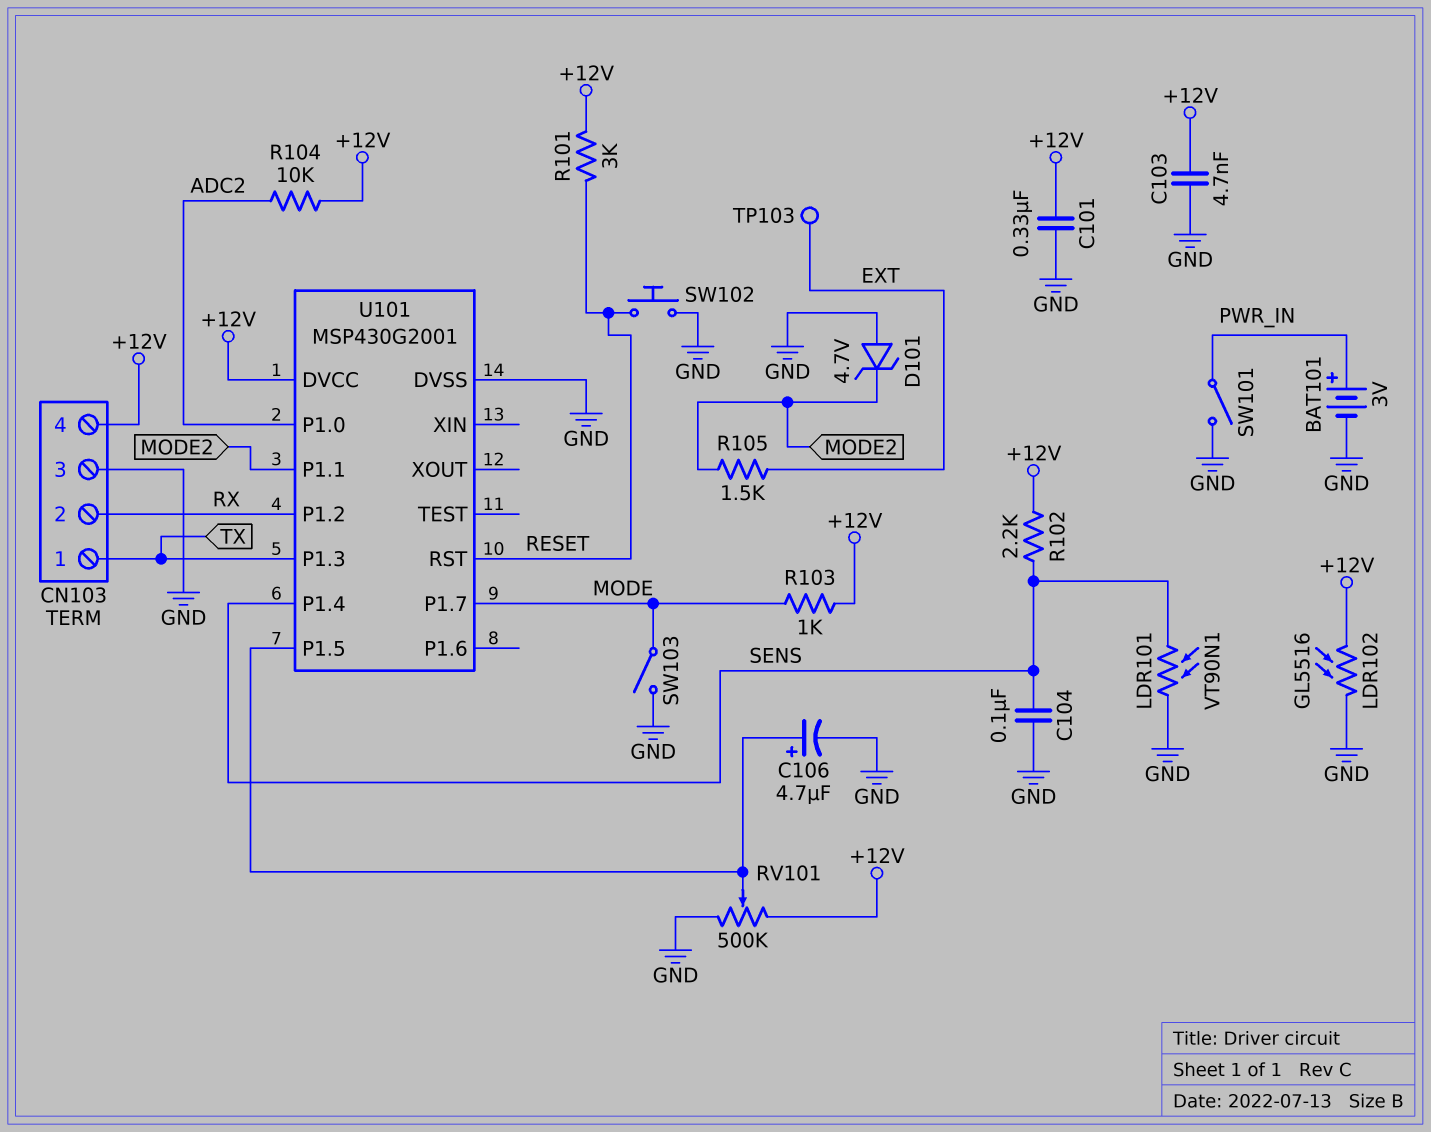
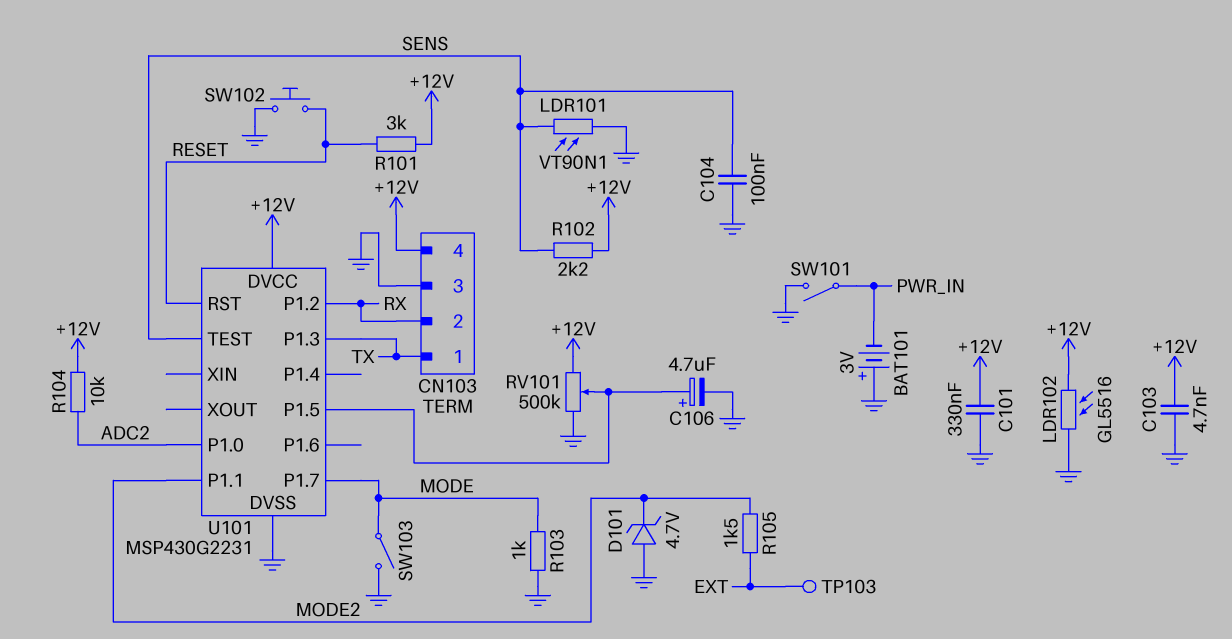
BAT101: 3V (plus PWR_IN, minus GND) -> 3V (plus GND, minus PWR_IN)
R103: 1k (+12V, MODE) -> 1k (GND, MODE)
U101: MSP430G2001 -> MSP430G2231
U101 pin P1.4: SENS -> none
U101 pin TEST: none -> SENS

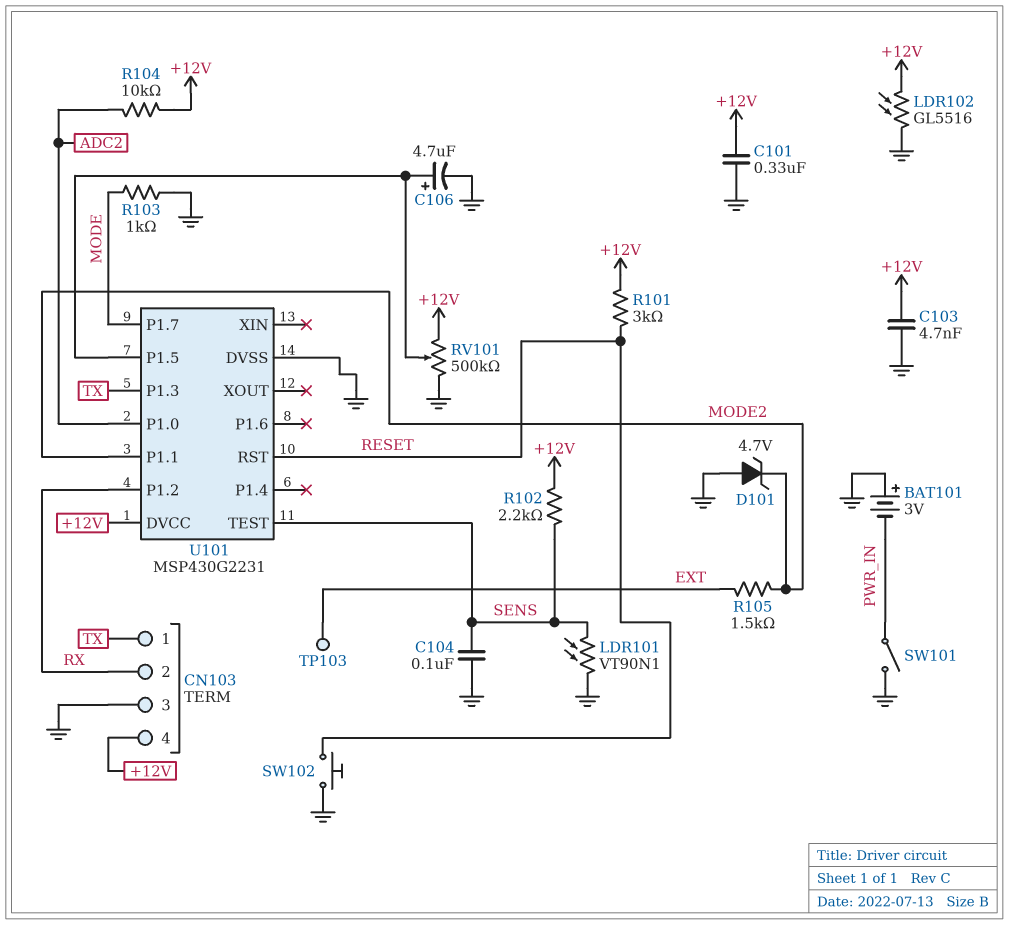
SW103: switch (GND, MODE) -> none

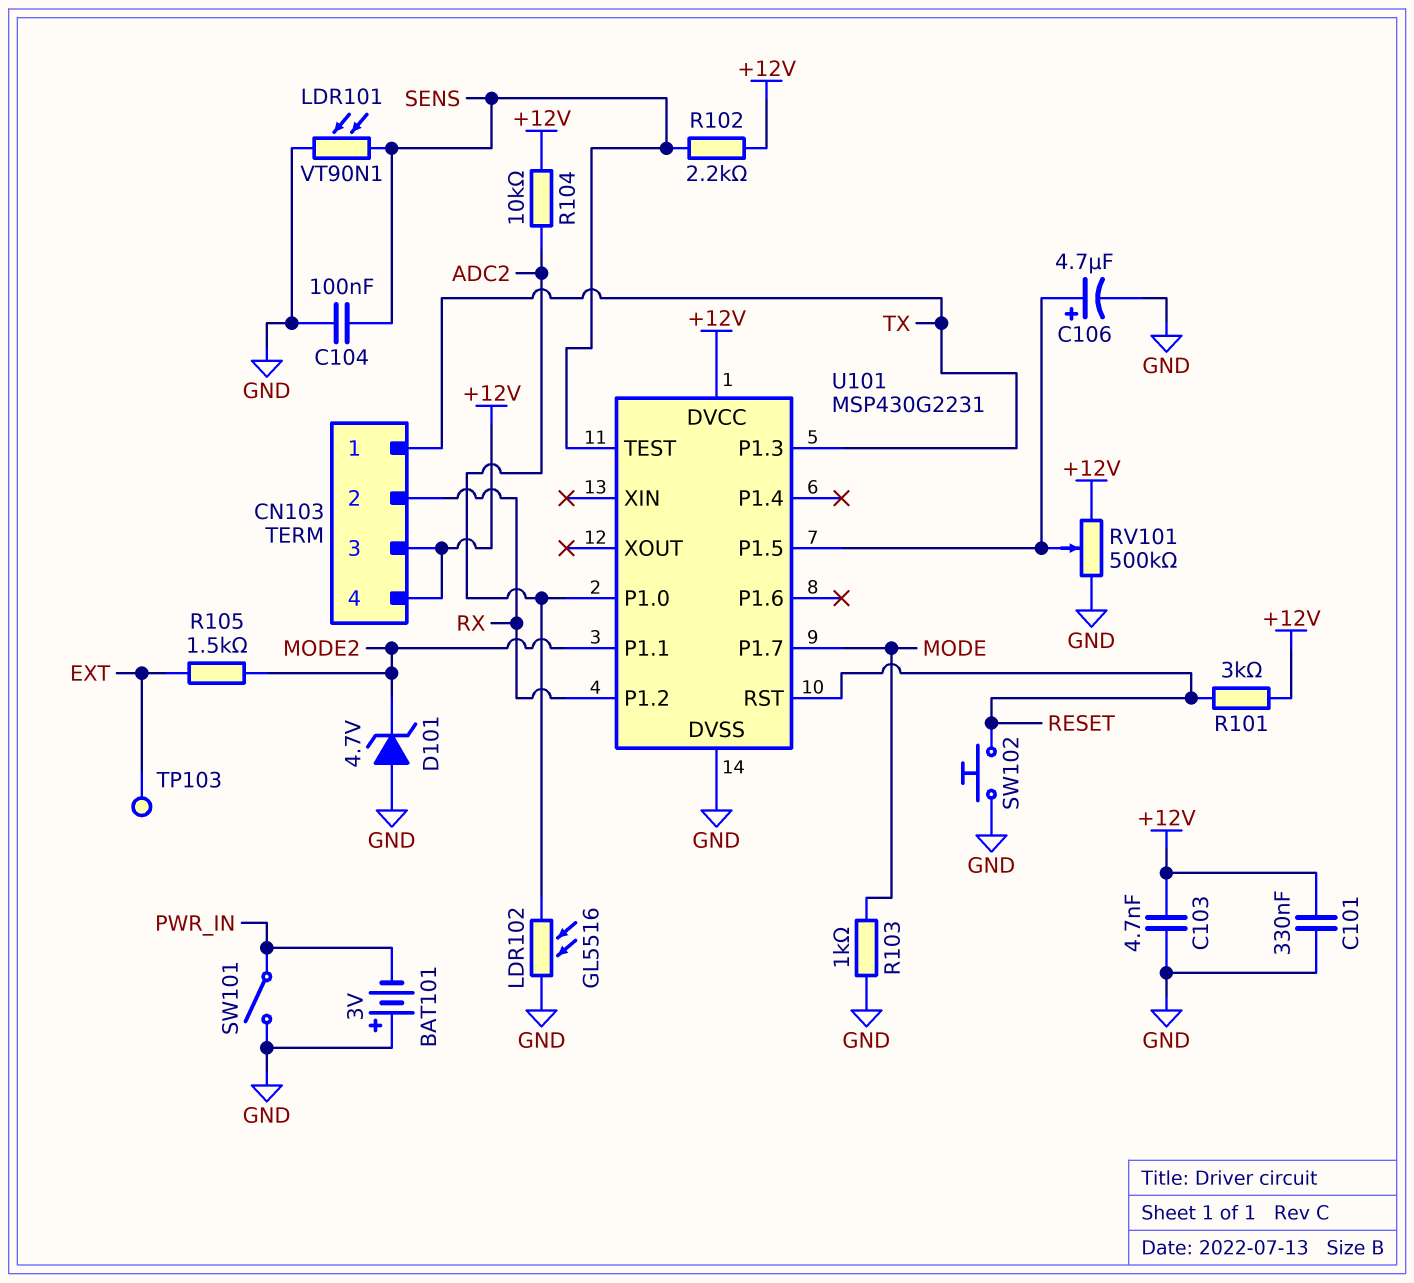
CN103 pin 3: GND -> +12V
LDR102: GL5516 (+12V, GND) -> GL5516 (ADC2, GND)

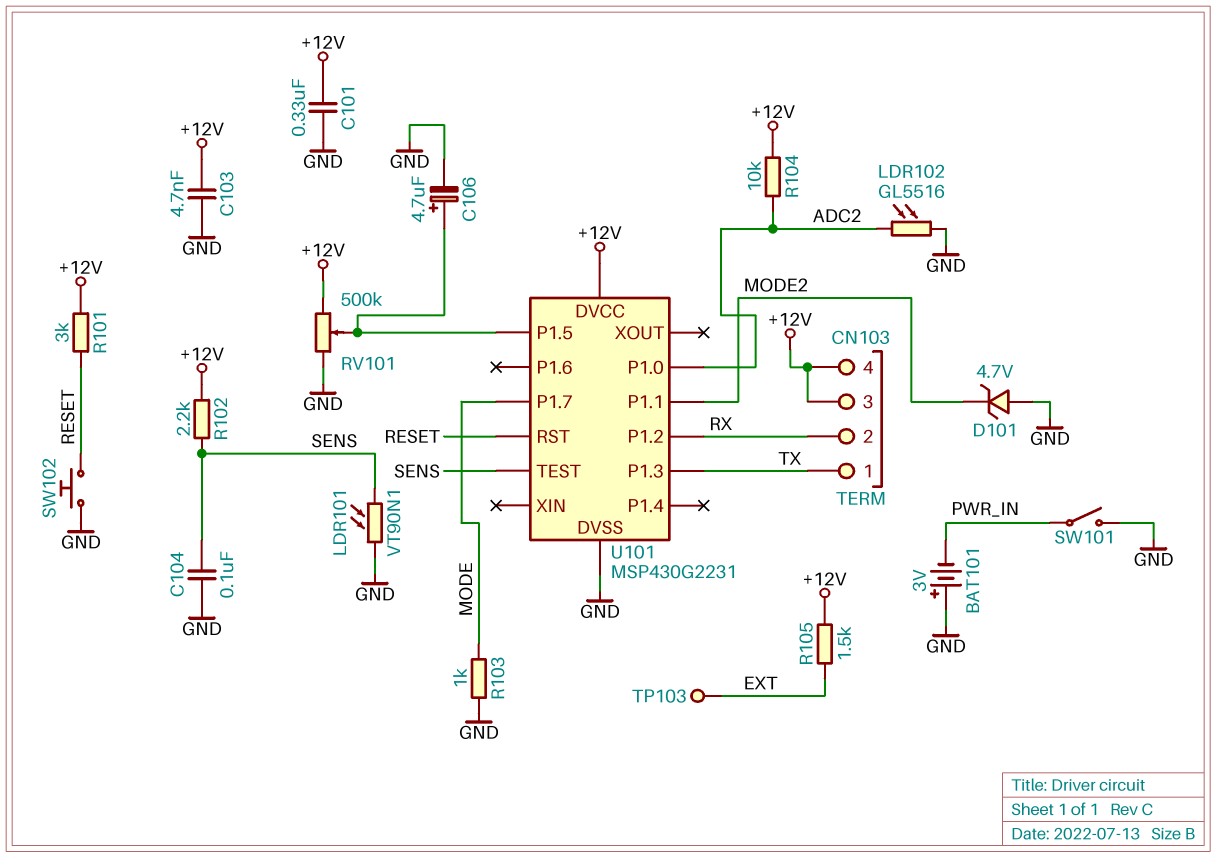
R105: 1.5k (EXT, MODE2) -> 1.5k (+12V, EXT)

